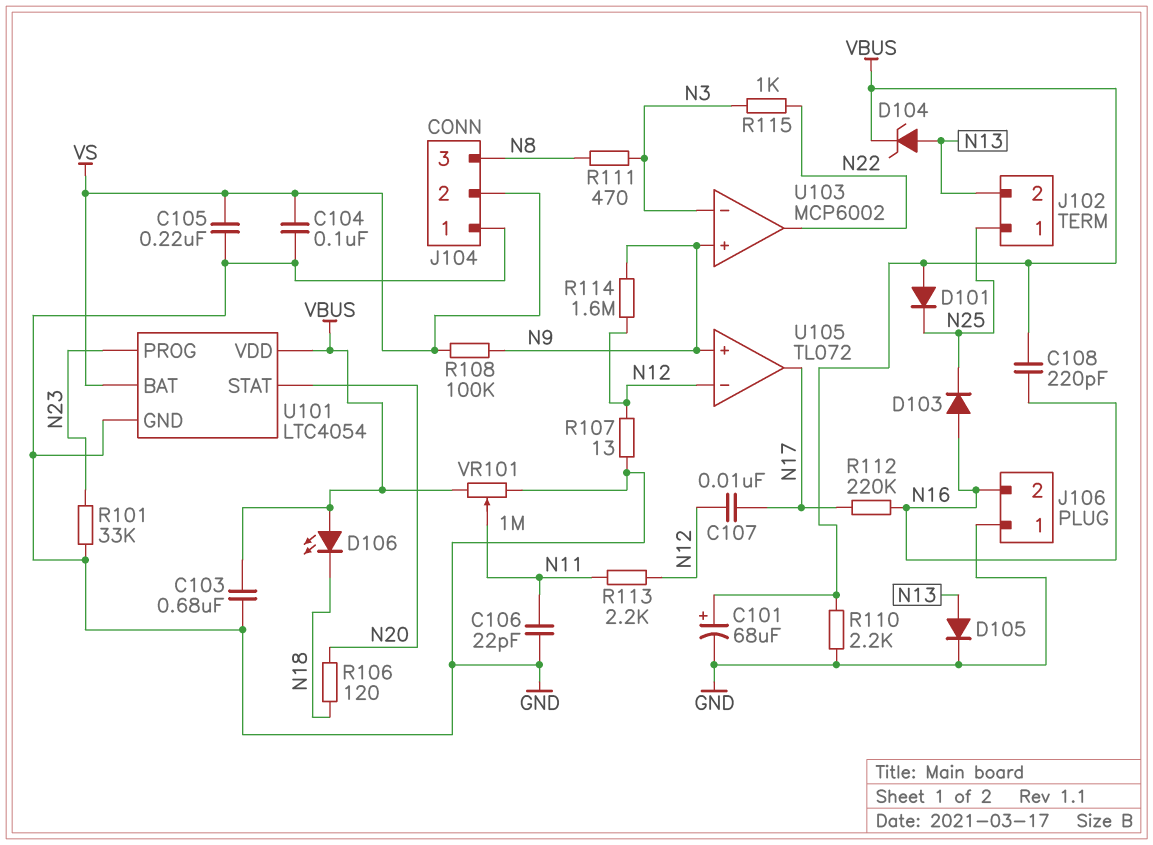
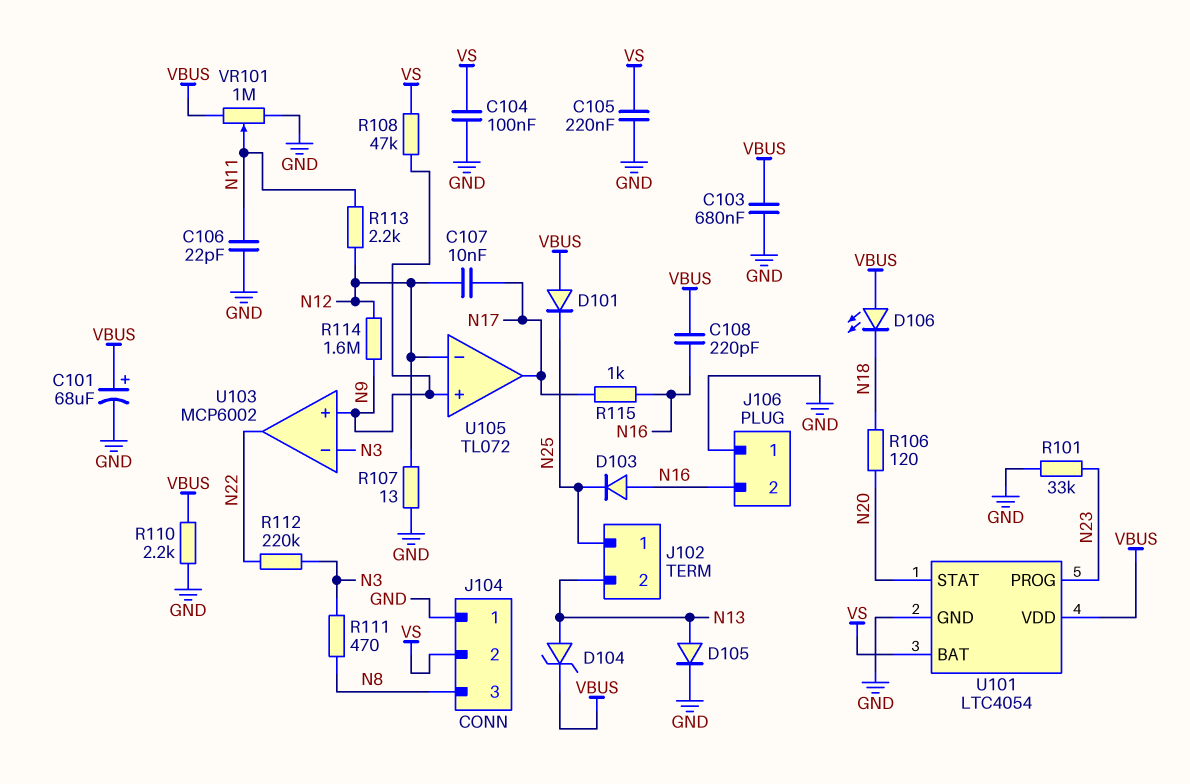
R108: 100k (N9, VS) -> 47k (N9, VS)
R112: 220k (N16, N17) -> 220k (N3, N22)
R115: 1k (N3, N22) -> 1k (N16, N17)

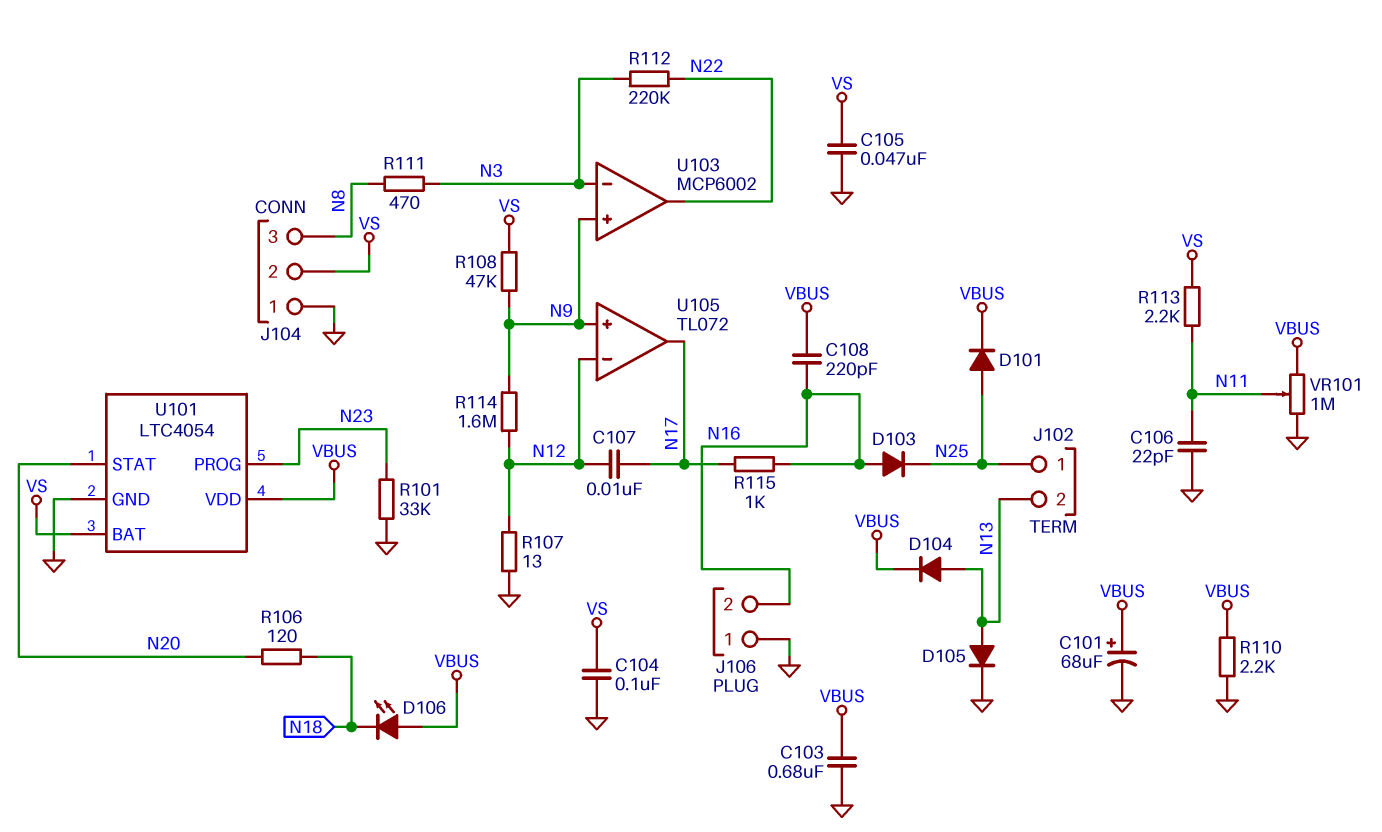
C105: 220nF (GND, VS) -> 47nF (GND, VS)
D101: diode (A VBUS, K N25) -> diode (A N25, K VBUS)
D104: zener (A N13, K VBUS) -> diode (A N13, K VBUS)
R113: 2.2k (N11, N12) -> 2.2k (N11, VS)

